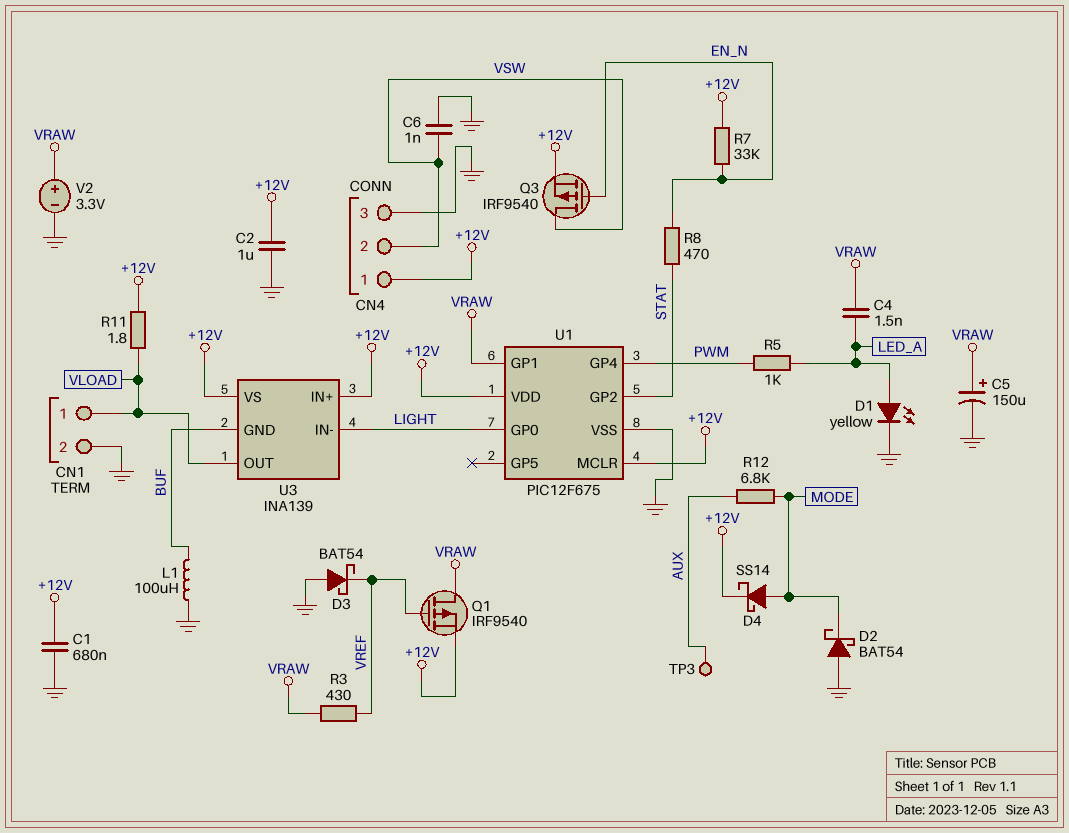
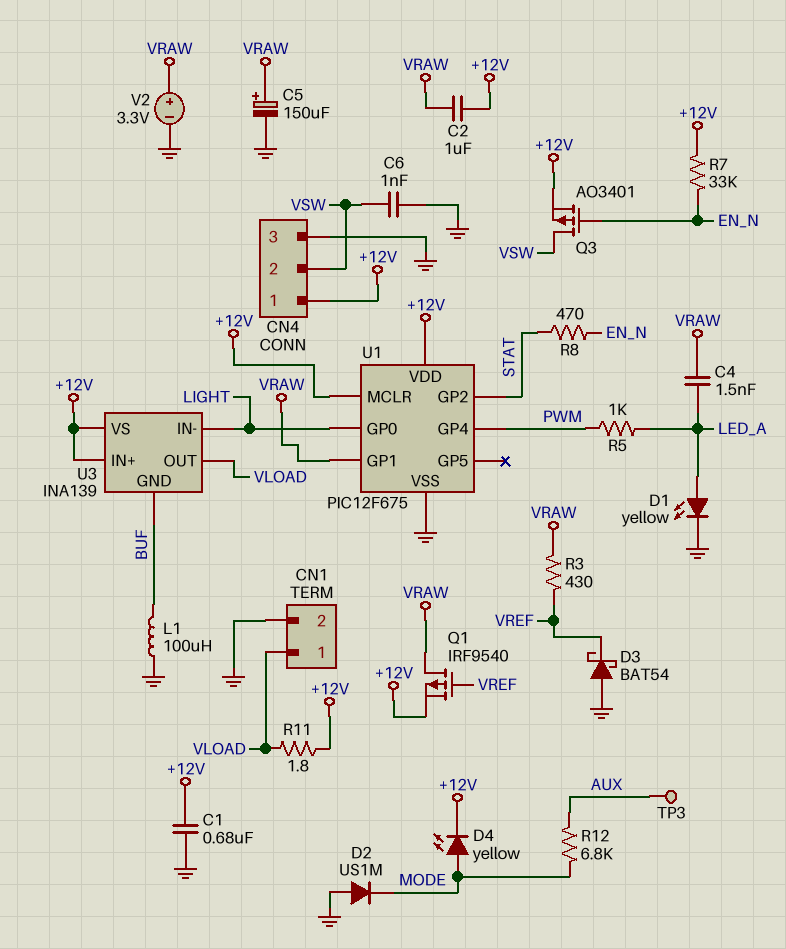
C2: 1uF (+12V, GND) -> 1uF (+12V, VRAW)
D2: schottky BAT54 (A GND, K MODE) -> diode US1M (A GND, K MODE)
D4: schottky SS14 (A MODE, K +12V) -> LED yellow (A MODE, K +12V)
Q3: PMOS IRF9540 (G EN_N, D VSW, S +12V) -> PMOS AO3401 (G EN_N, D VSW, S +12V)

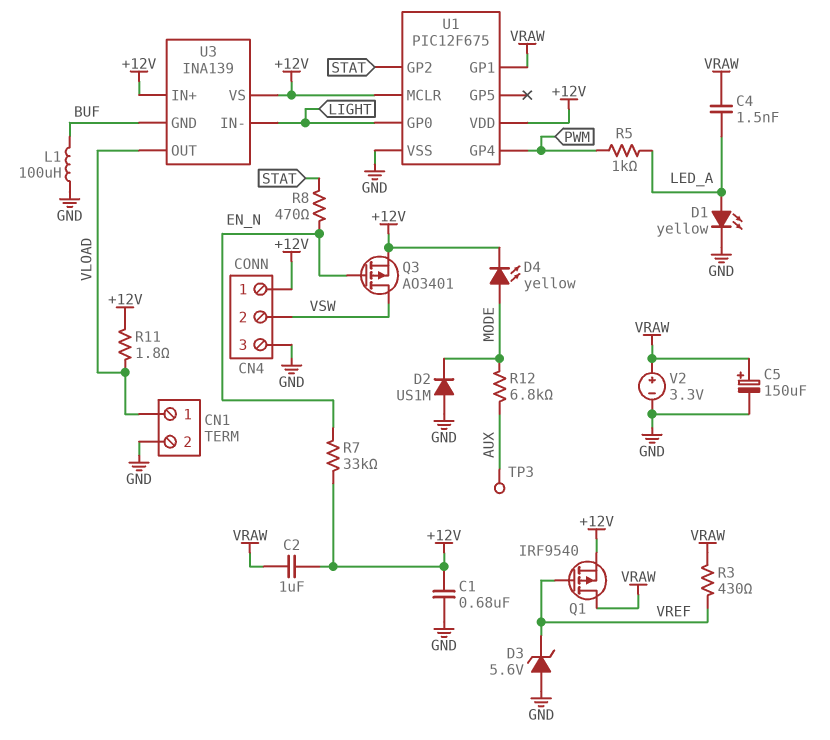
C6: 1nF (GND, VSW) -> none
D3: schottky BAT54 (A GND, K VREF) -> zener 5.6V (A GND, K VREF)

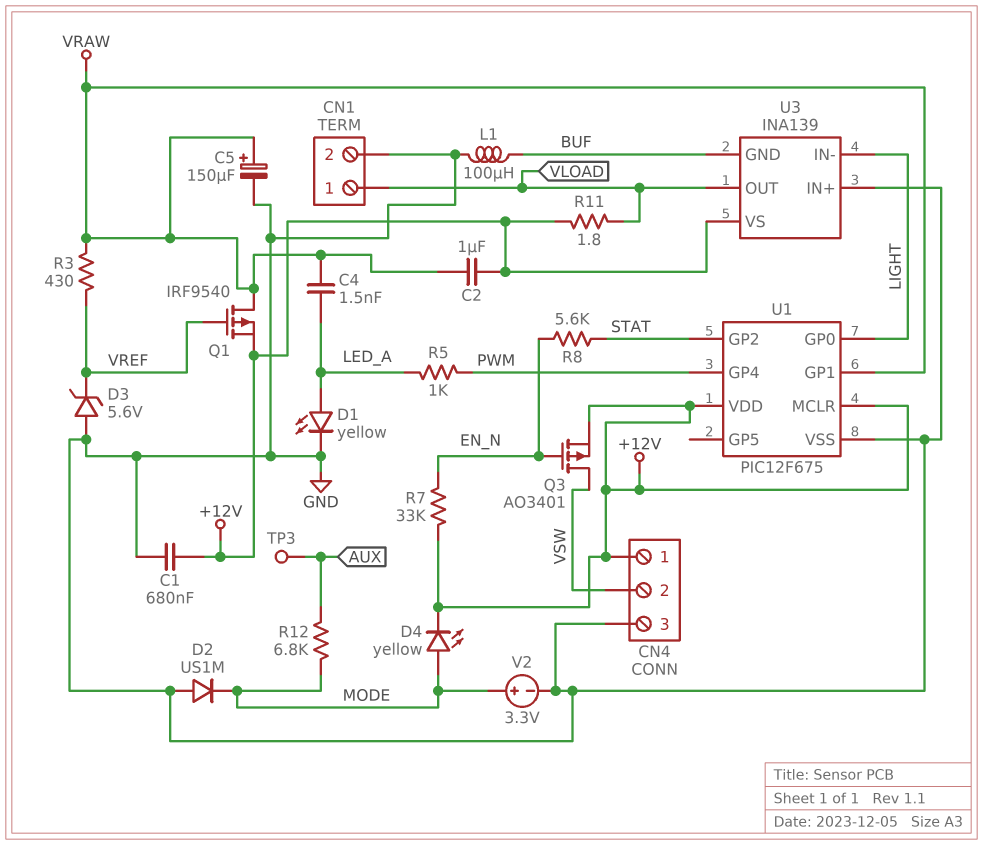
R8: 470 (EN_N, STAT) -> 5.6k (EN_N, STAT)
U3 pin IN+: +12V -> GND
V2: 3.3V (plus VRAW, minus GND) -> 3.3V (plus MODE, minus GND)

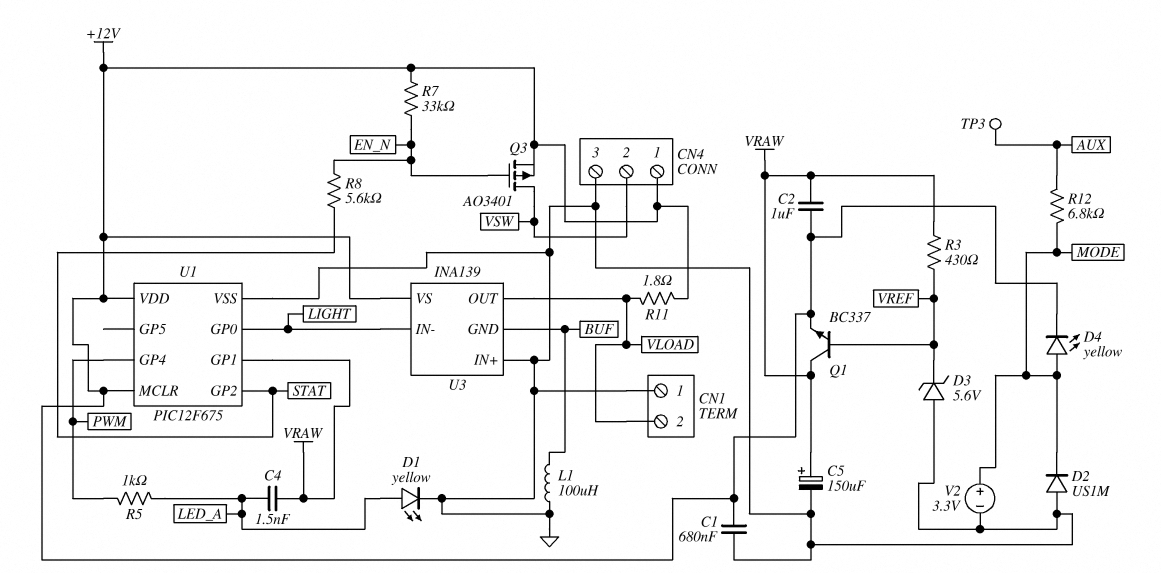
CN1 pin 1: VLOAD -> GND
CN1 pin 2: GND -> VLOAD
Q1: PMOS IRF9540 (G VREF, D VRAW, S +12V) -> NPN BC337 (B VREF, C VRAW, E +12V)

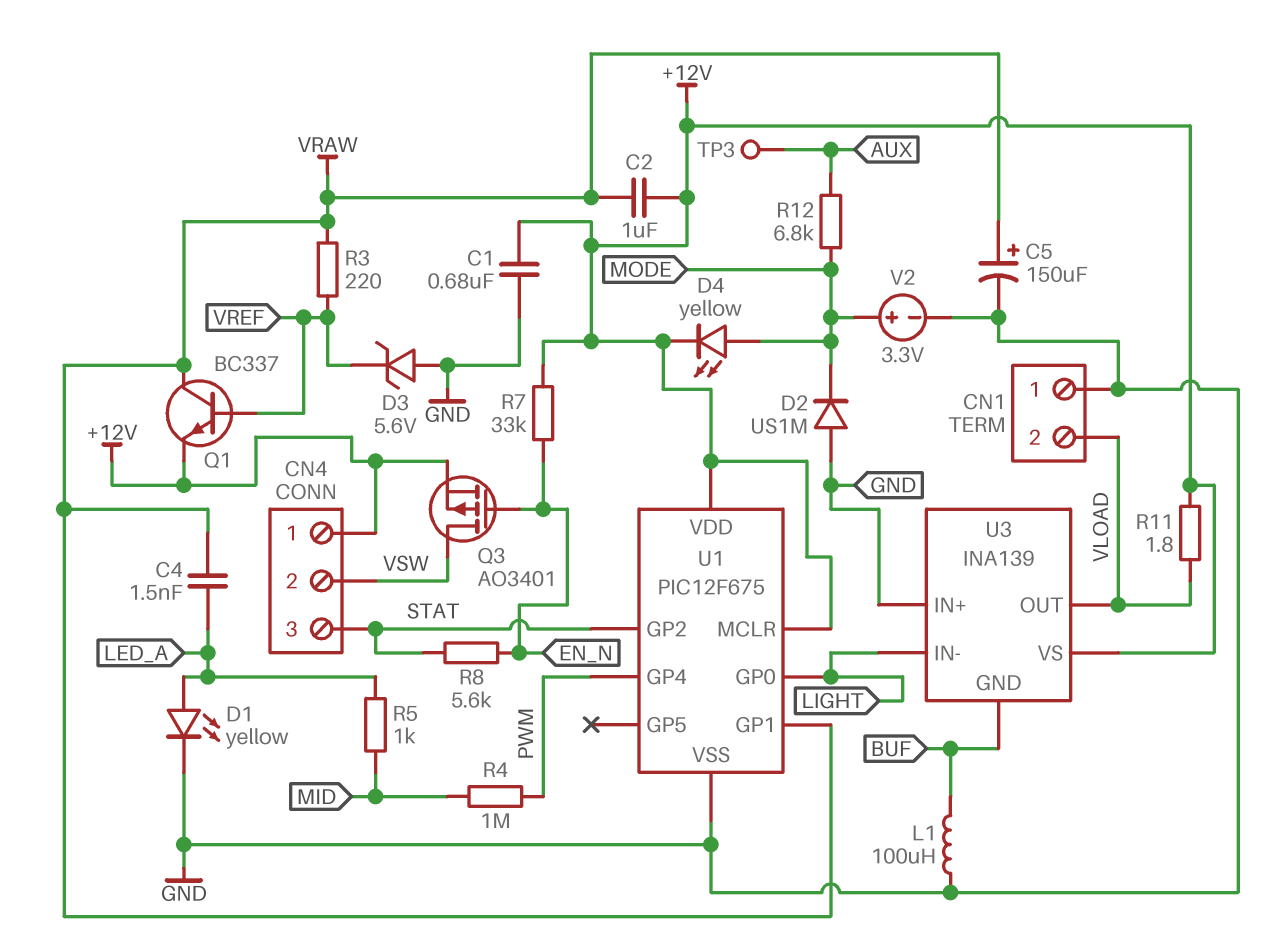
CN4 pin 3: GND -> STAT
R3: 430 (VRAW, VREF) -> 220 (VRAW, VREF)
R4: none -> 1M (MID, PWM)
R5: 1k (LED_A, PWM) -> 1k (LED_A, MID)

